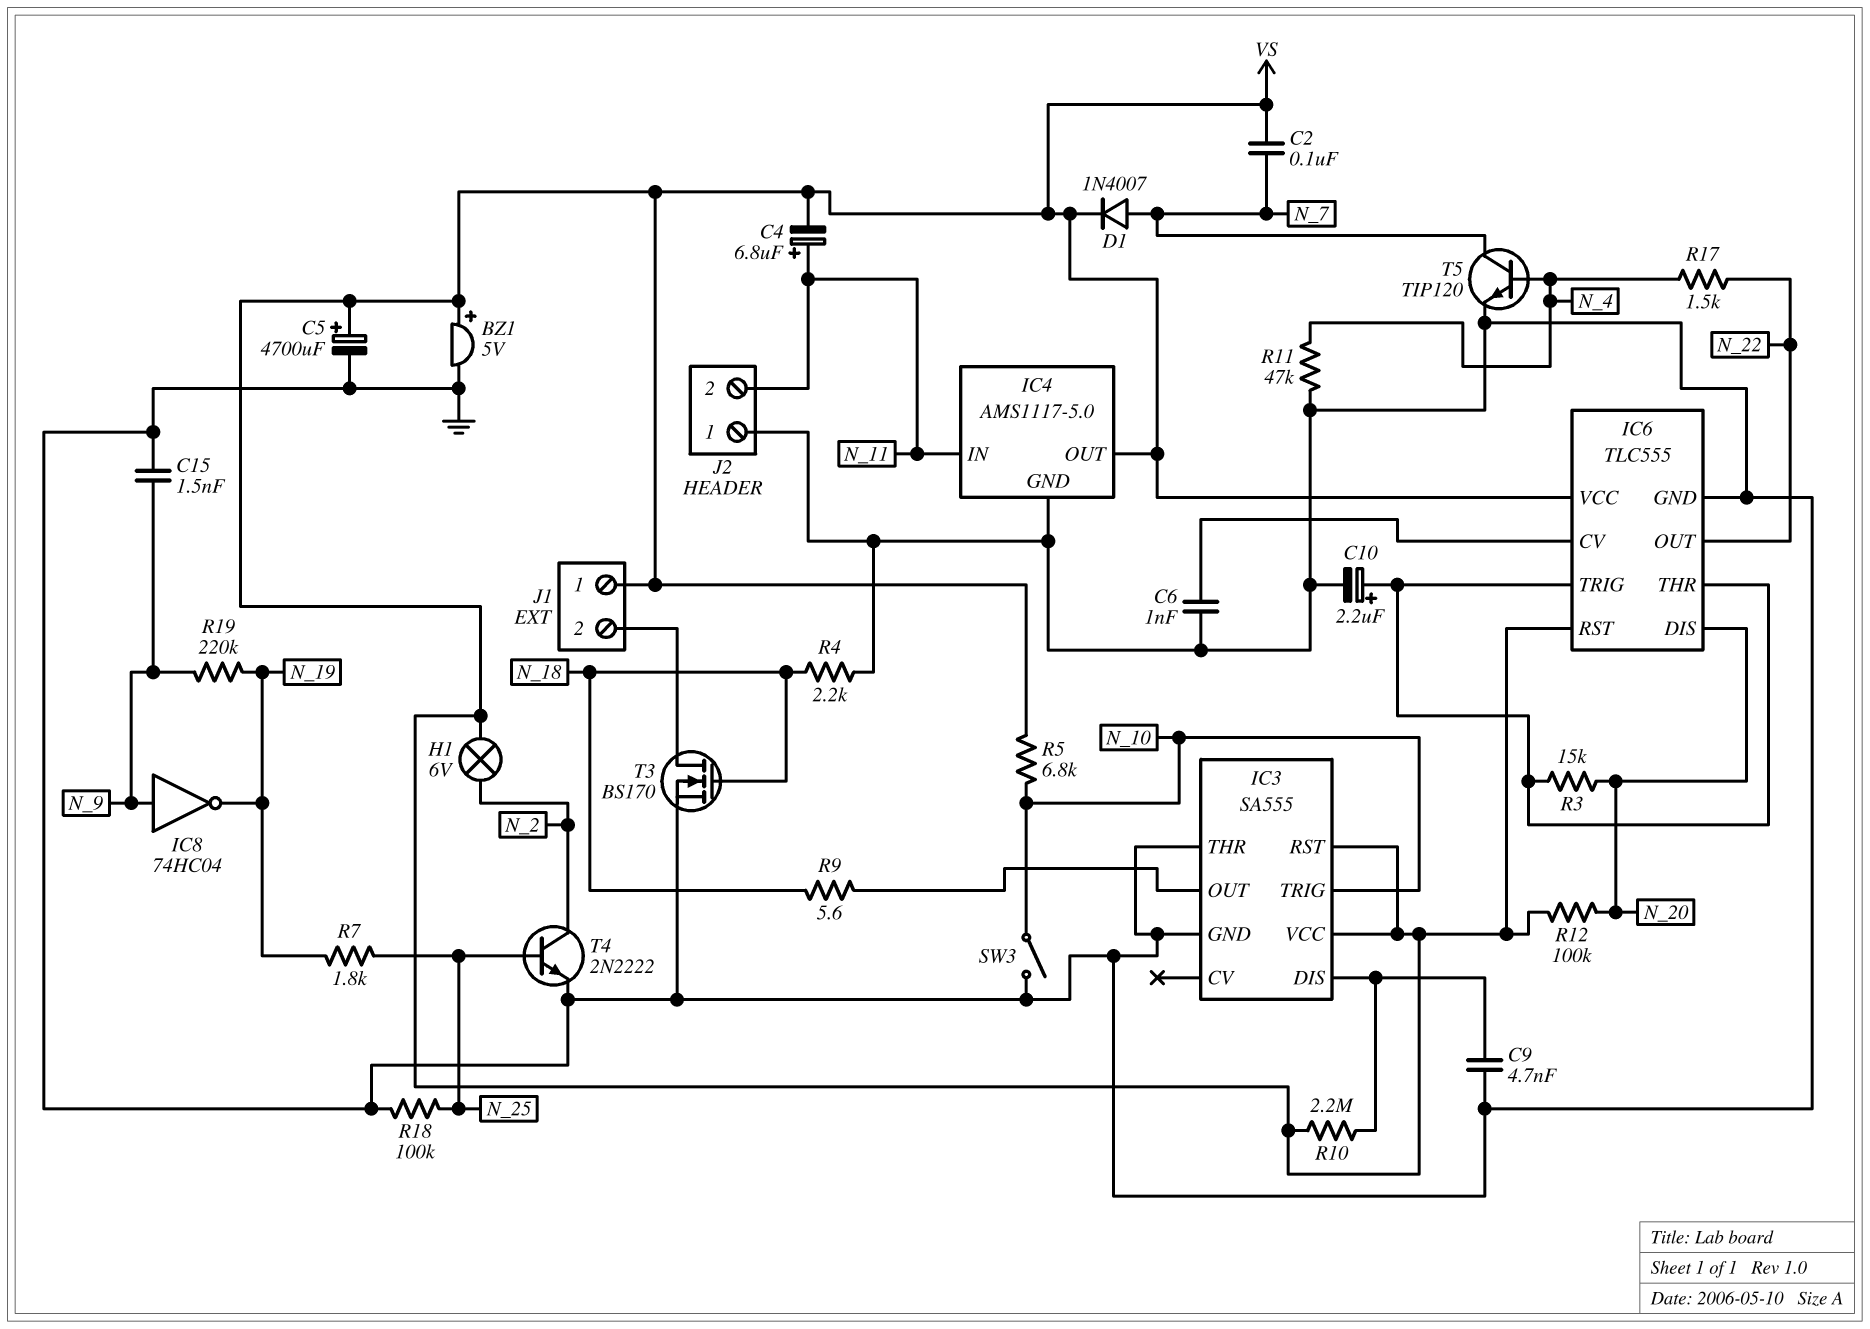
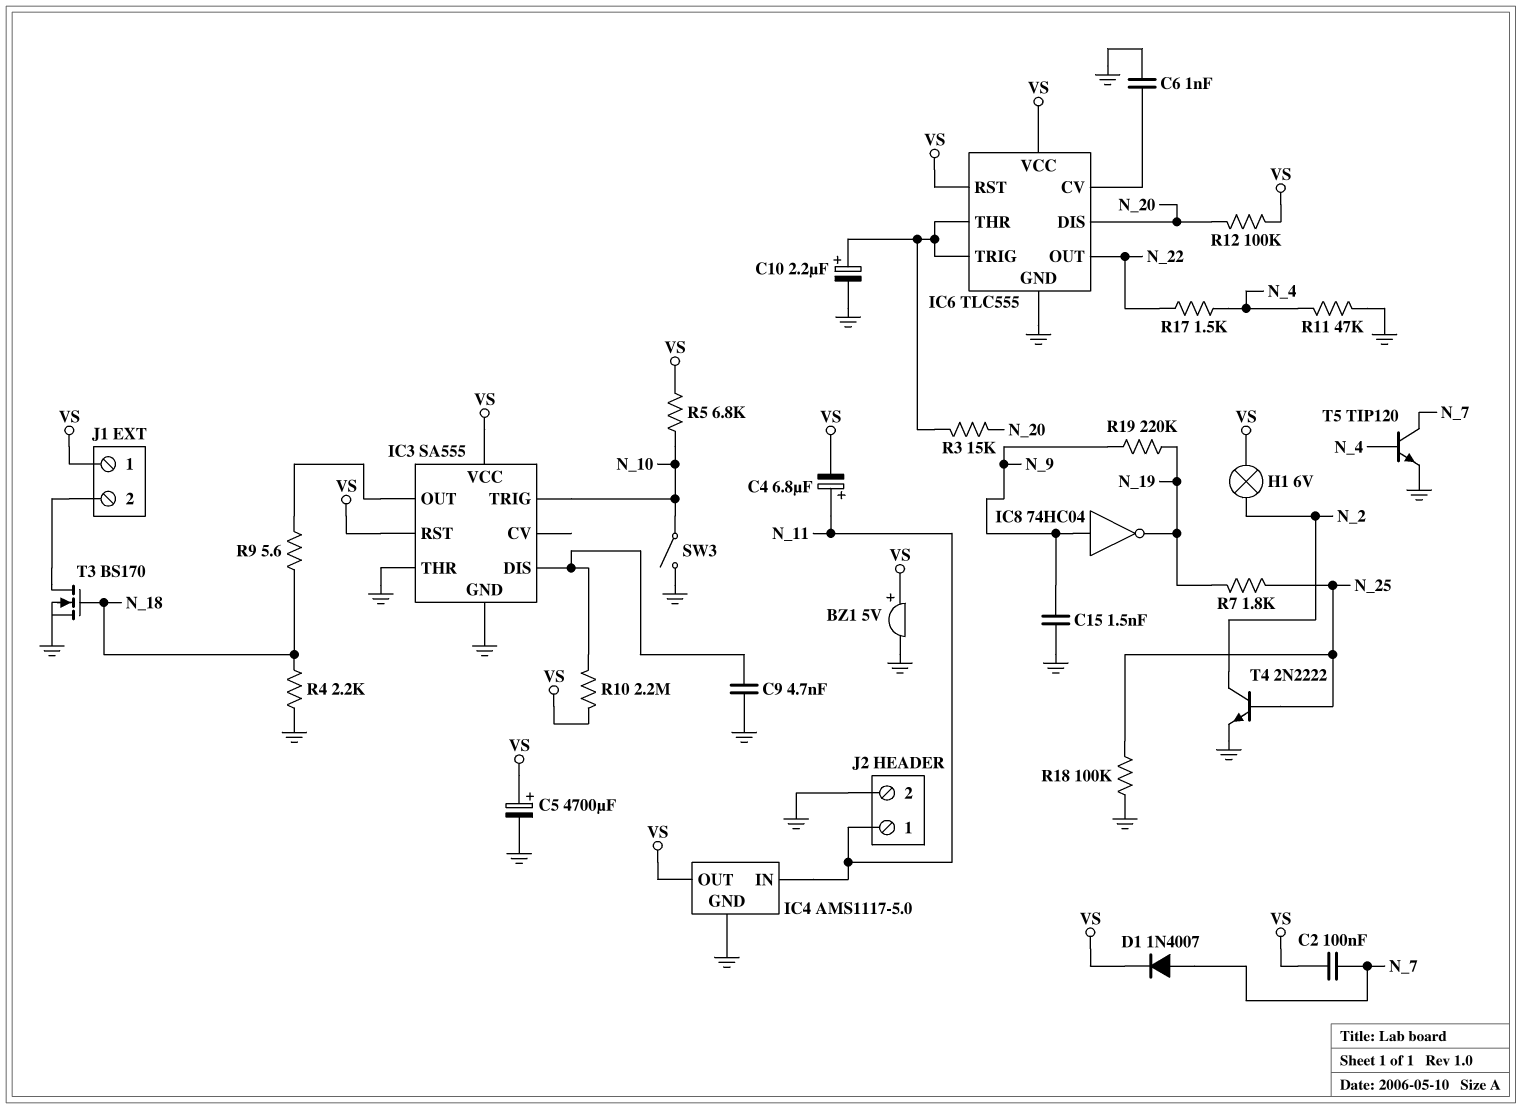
J2 pin 1: GND -> N_11
J2 pin 2: N_11 -> GND

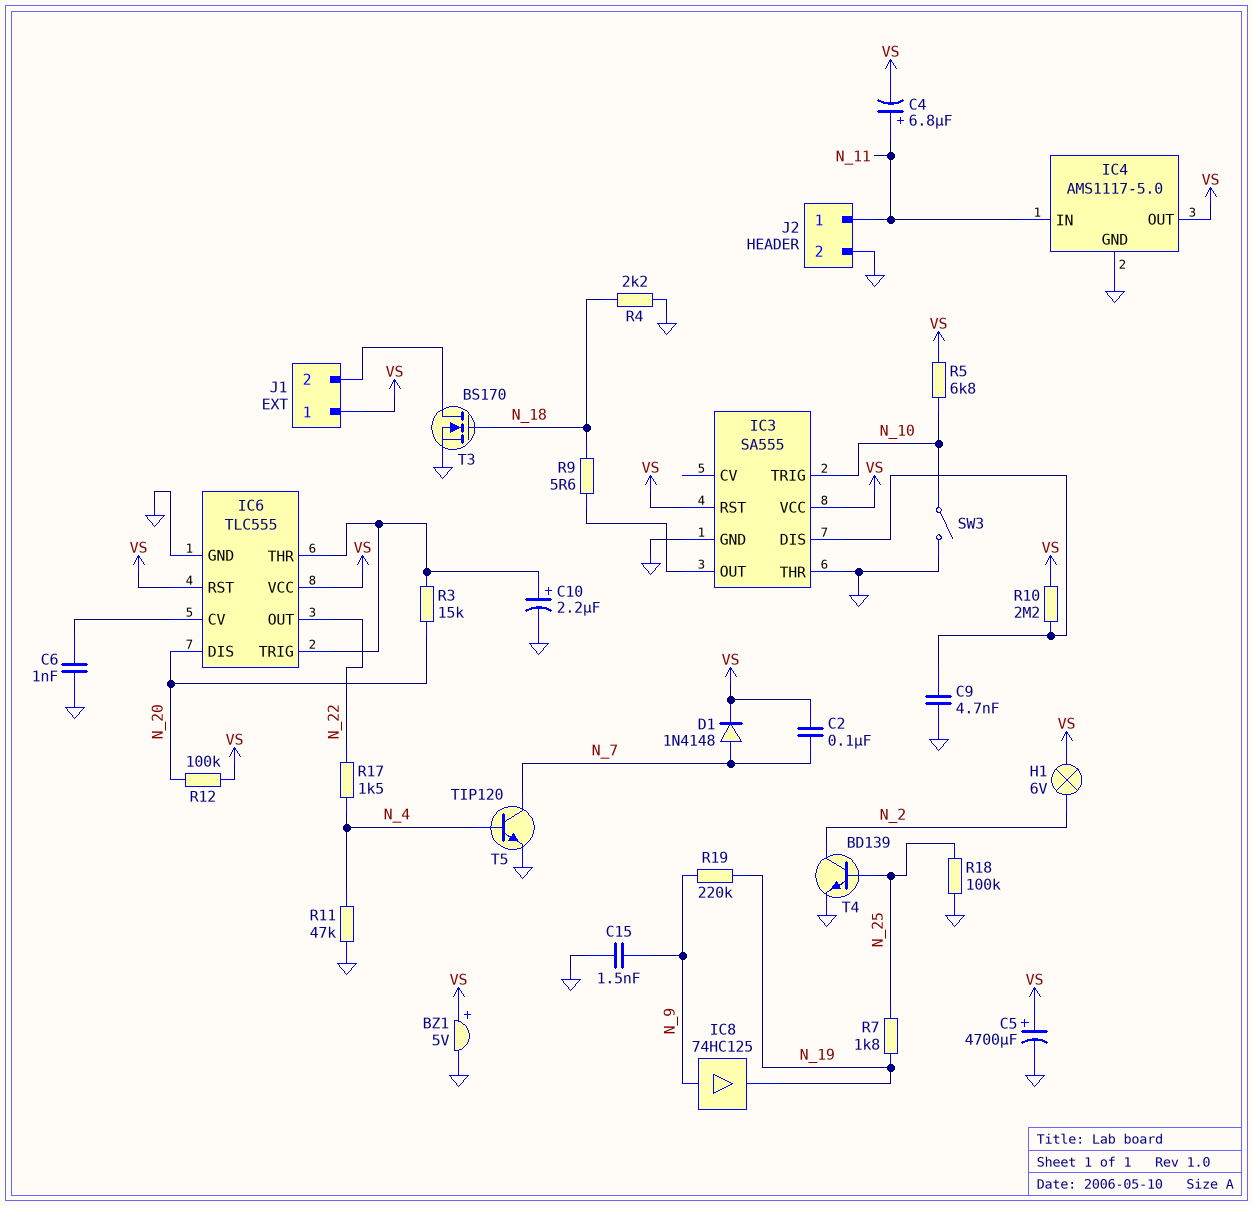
D1: diode 1N4007 (A N_7, K VS) -> diode 1N4148 (A N_7, K VS)
IC8: NOT 74HC04 (in N_9, out N_19) -> buffer 74HC125 (in N_9, out N_19)
T4: NPN 2N2222 (B N_25, C N_2, E GND) -> NPN BD139 (B N_25, C N_2, E GND)

